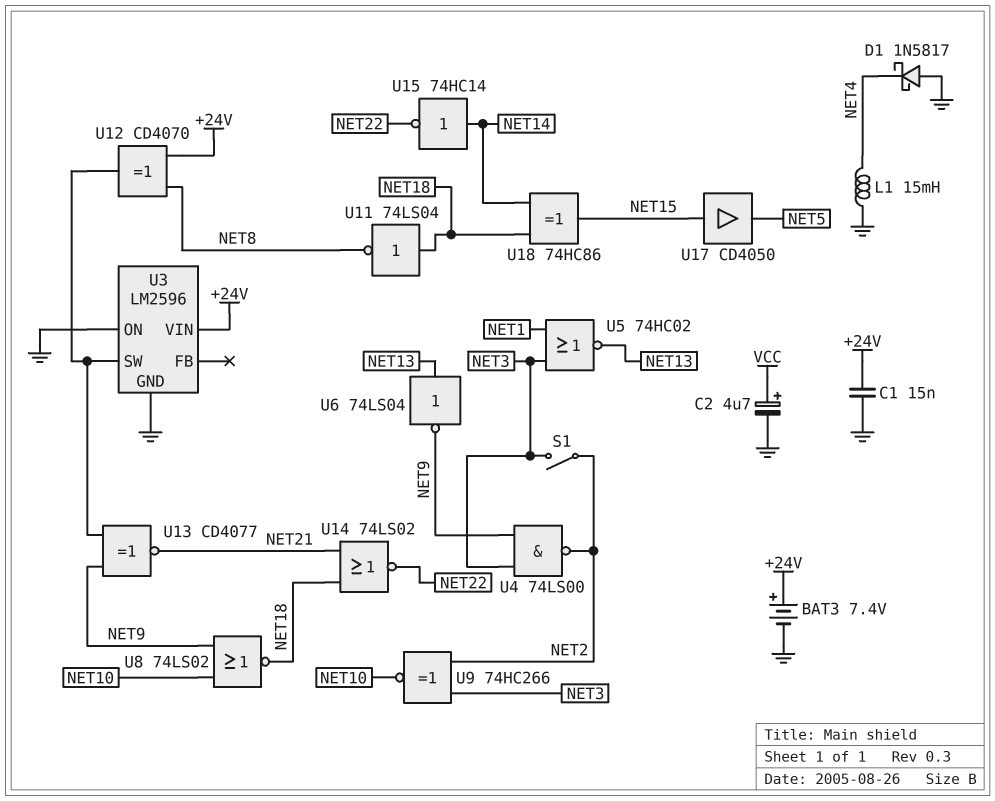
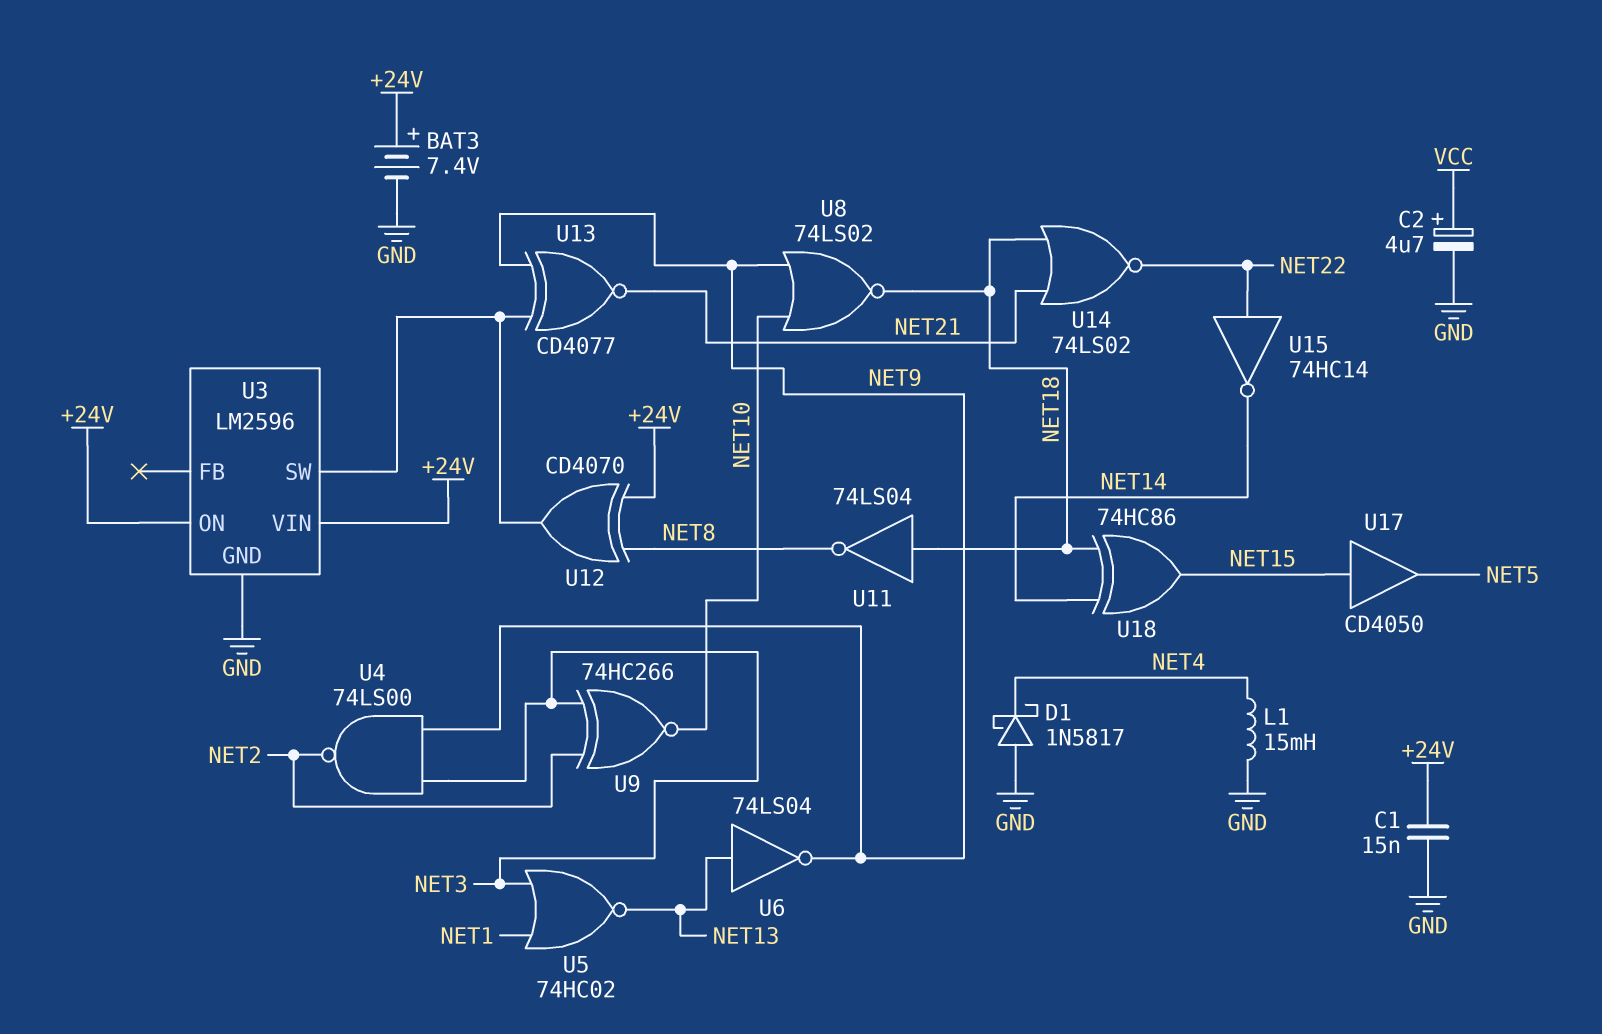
S1: switch (NET2, NET3) -> none
U3 pin ON: GND -> +24V
U15: NOT 74HC14 (in NET14, out NET22) -> NOT 74HC14 (in NET22, out NET14)

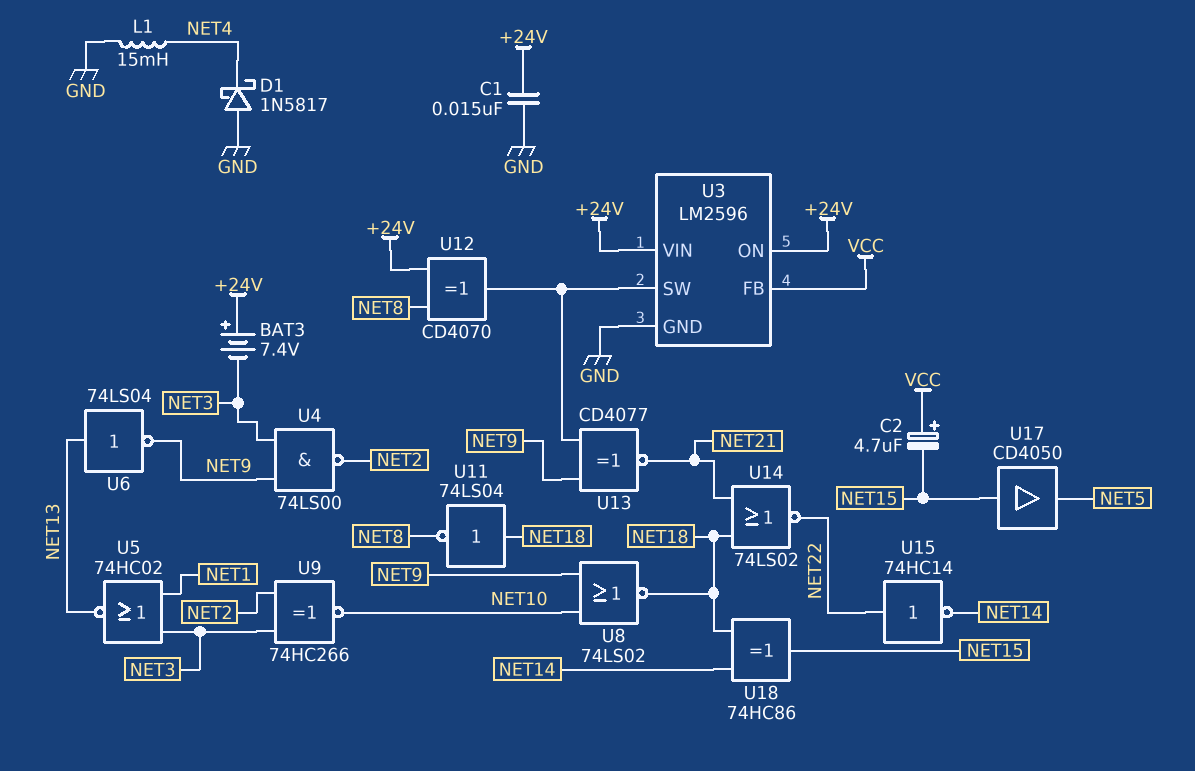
BAT3: 7.4V (plus +24V, minus GND) -> 7.4V (plus +24V, minus NET3)
C2: 4.7uF (plus VCC, minus GND) -> 4.7uF (plus VCC, minus NET15)
U3 pin FB: none -> VCC

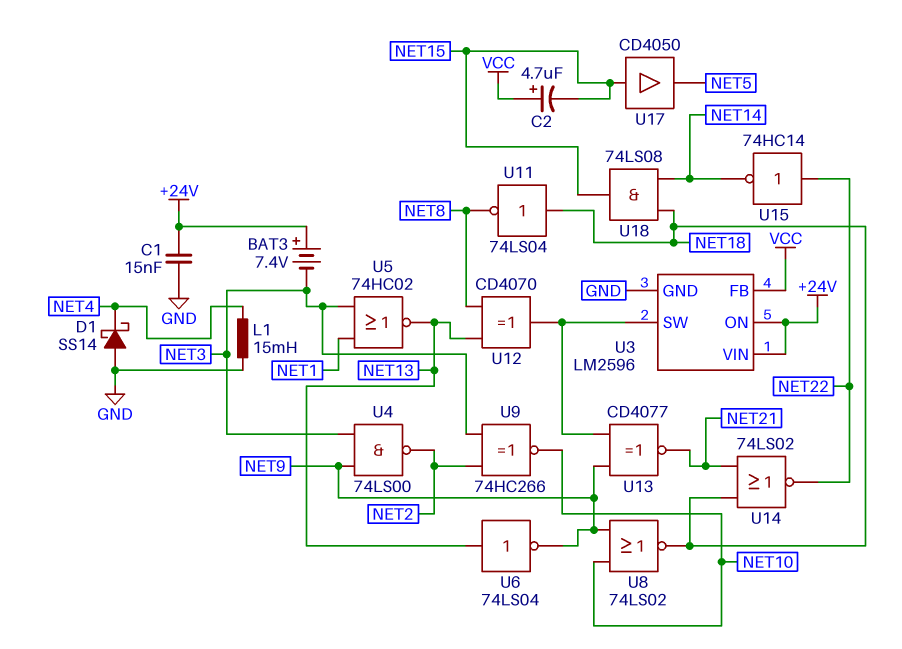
D1: schottky 1N5817 (A GND, K NET4) -> schottky SS14 (A GND, K NET4)
U12: XOR CD4070 (in +24V, in NET8, out U3/SW) -> XOR CD4070 (in NET8, in NET13, out U3/SW)
U18: XOR 74HC86 (in NET14, in NET18, out NET15) -> AND 74LS08 (in NET14, in NET18, out NET15)

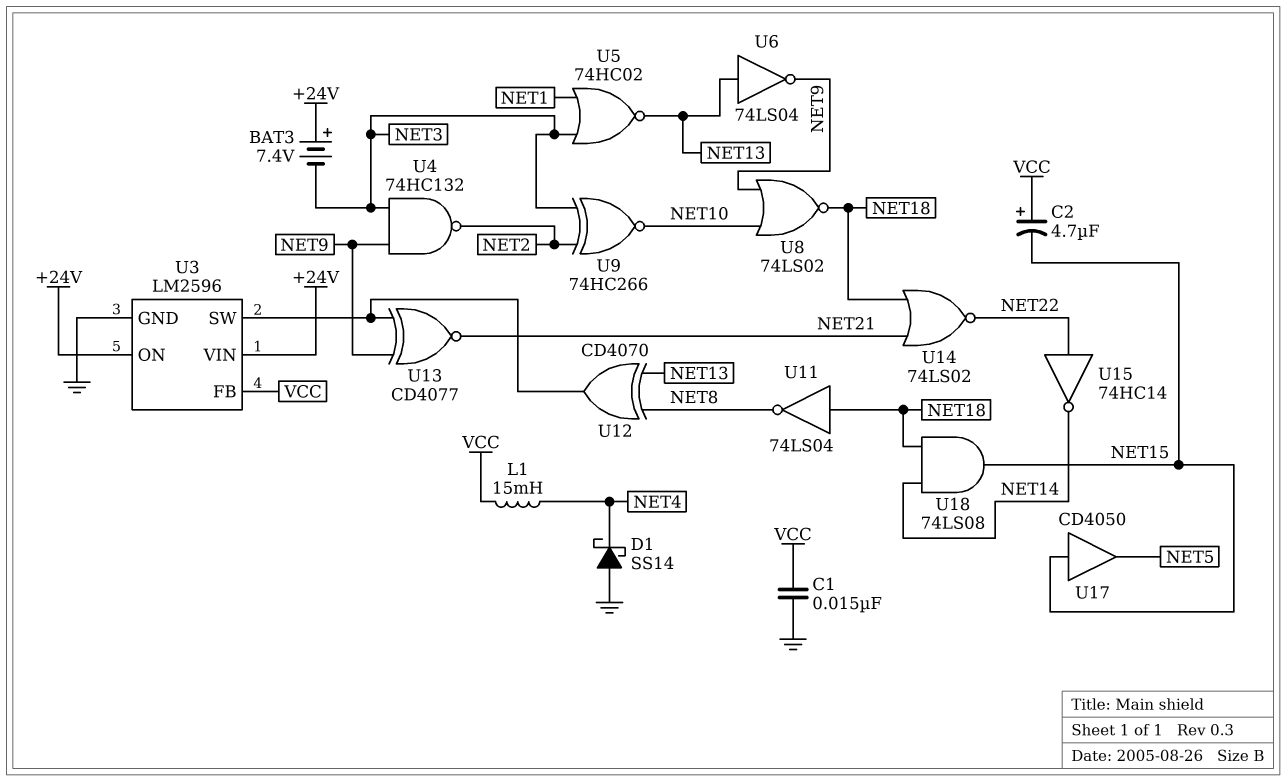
C1: 15nF (+24V, GND) -> 15nF (GND, VCC)
L1: 15mH (GND, NET4) -> 15mH (NET4, VCC)
U4: NAND 74LS00 (in NET3, in NET9, out NET2) -> NAND 74HC132 (in NET3, in NET9, out NET2)

